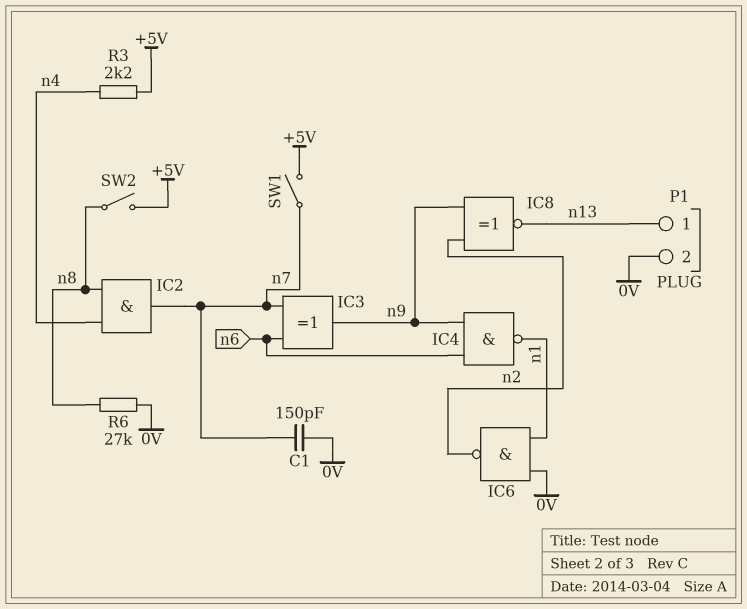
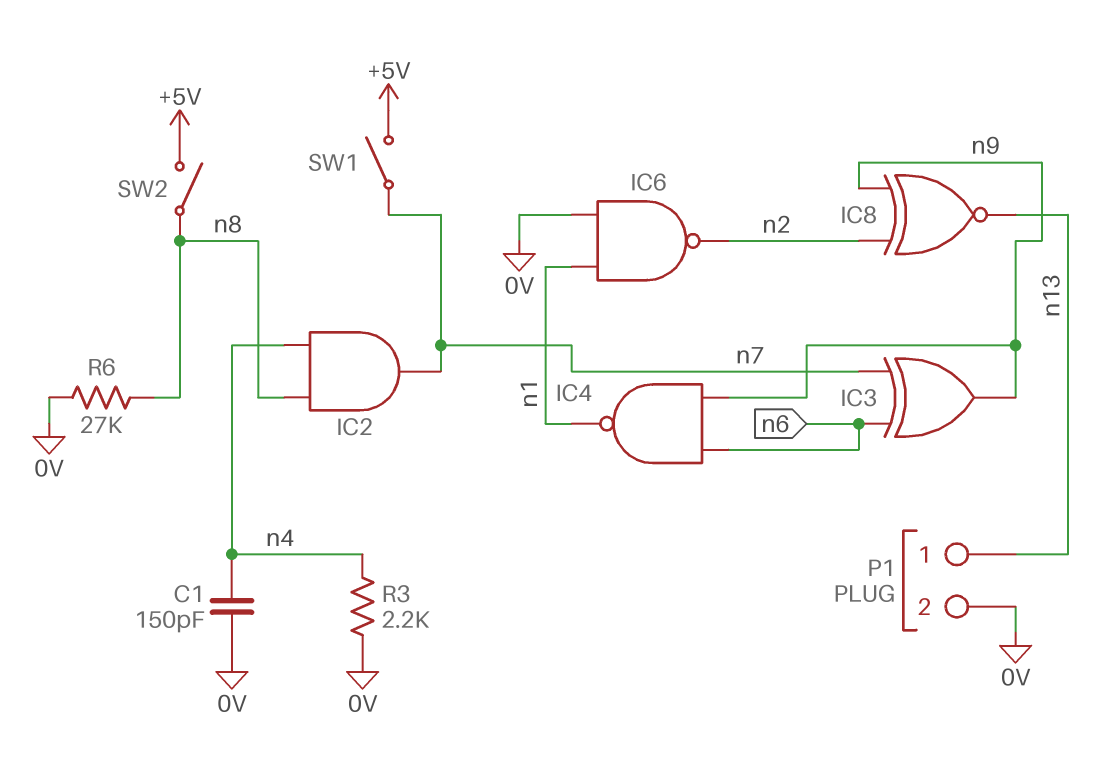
C1: 150pF (0V, n7) -> 150pF (0V, n4)
R3: 2.2k (+5V, n4) -> 2.2k (0V, n4)

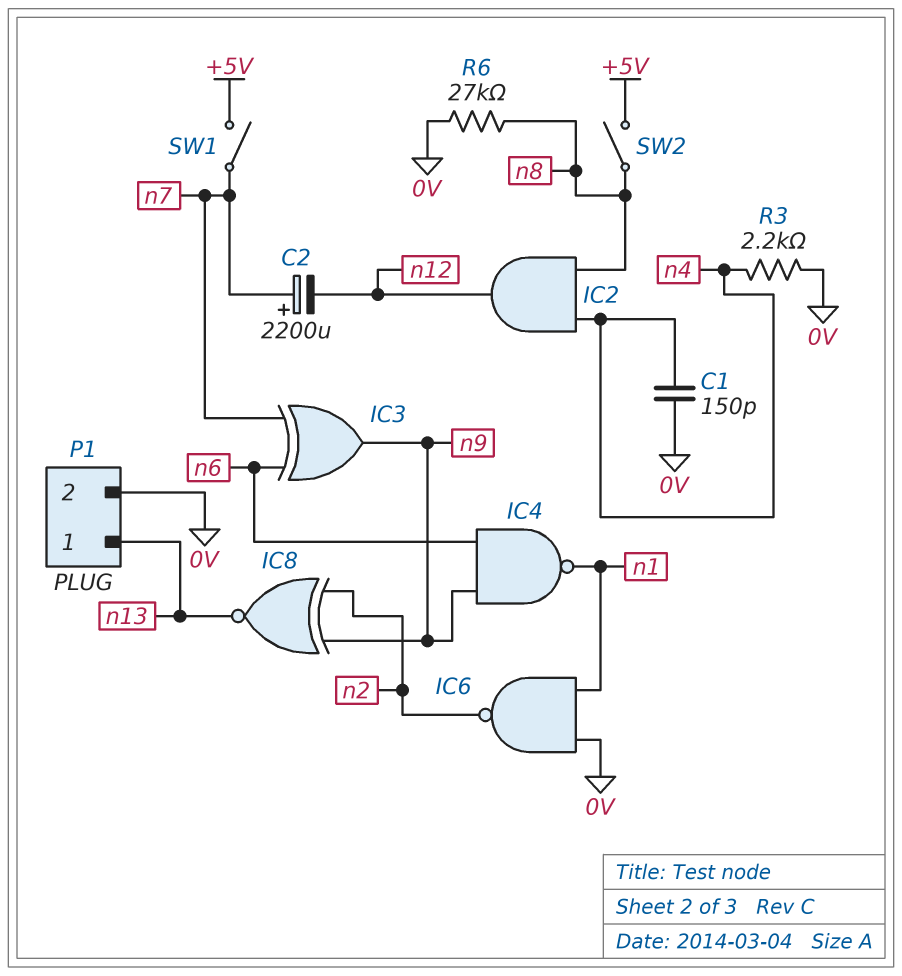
C2: none -> 2200uF (plus n7, minus n12)
IC2: AND (in n4, in n8, out n7) -> AND (in n4, in n8, out n12)

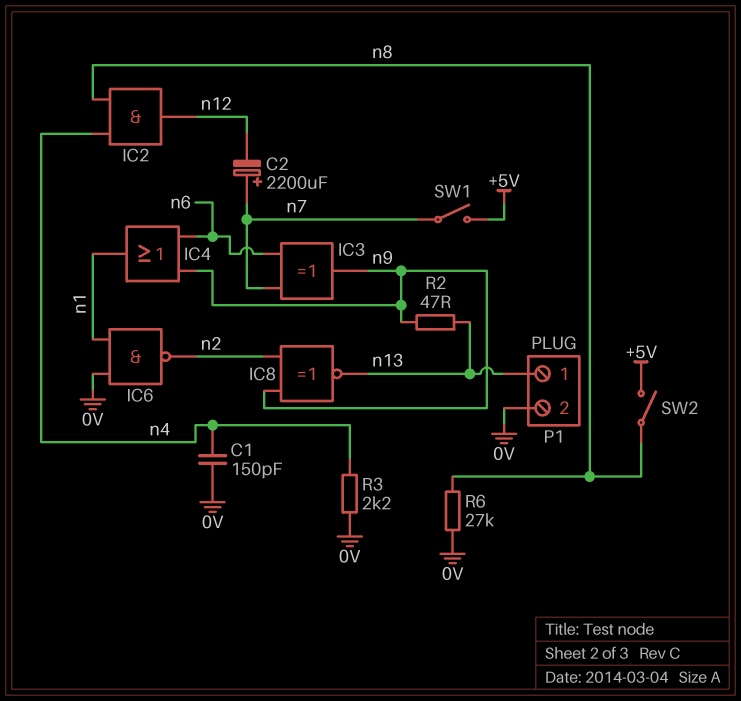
IC4: NAND (in n6, in n9, out n1) -> OR (in n6, in n9, out n1)
R2: none -> 47 (n9, n13)

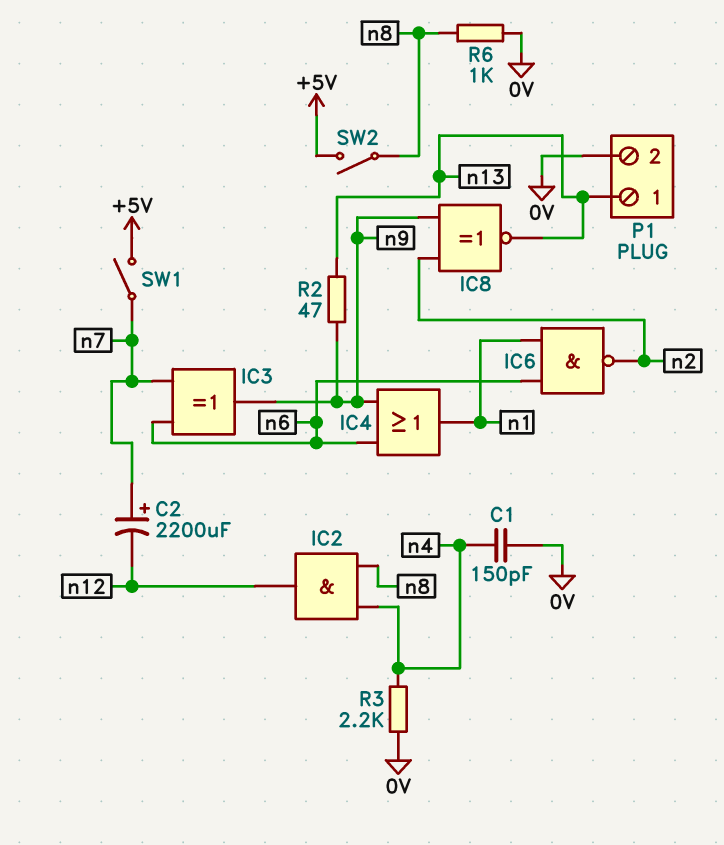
IC6: NAND (in 0V, in n1, out n2) -> NAND (in n1, in n6, out n2)
R6: 27k (0V, n8) -> 1k (0V, n8)

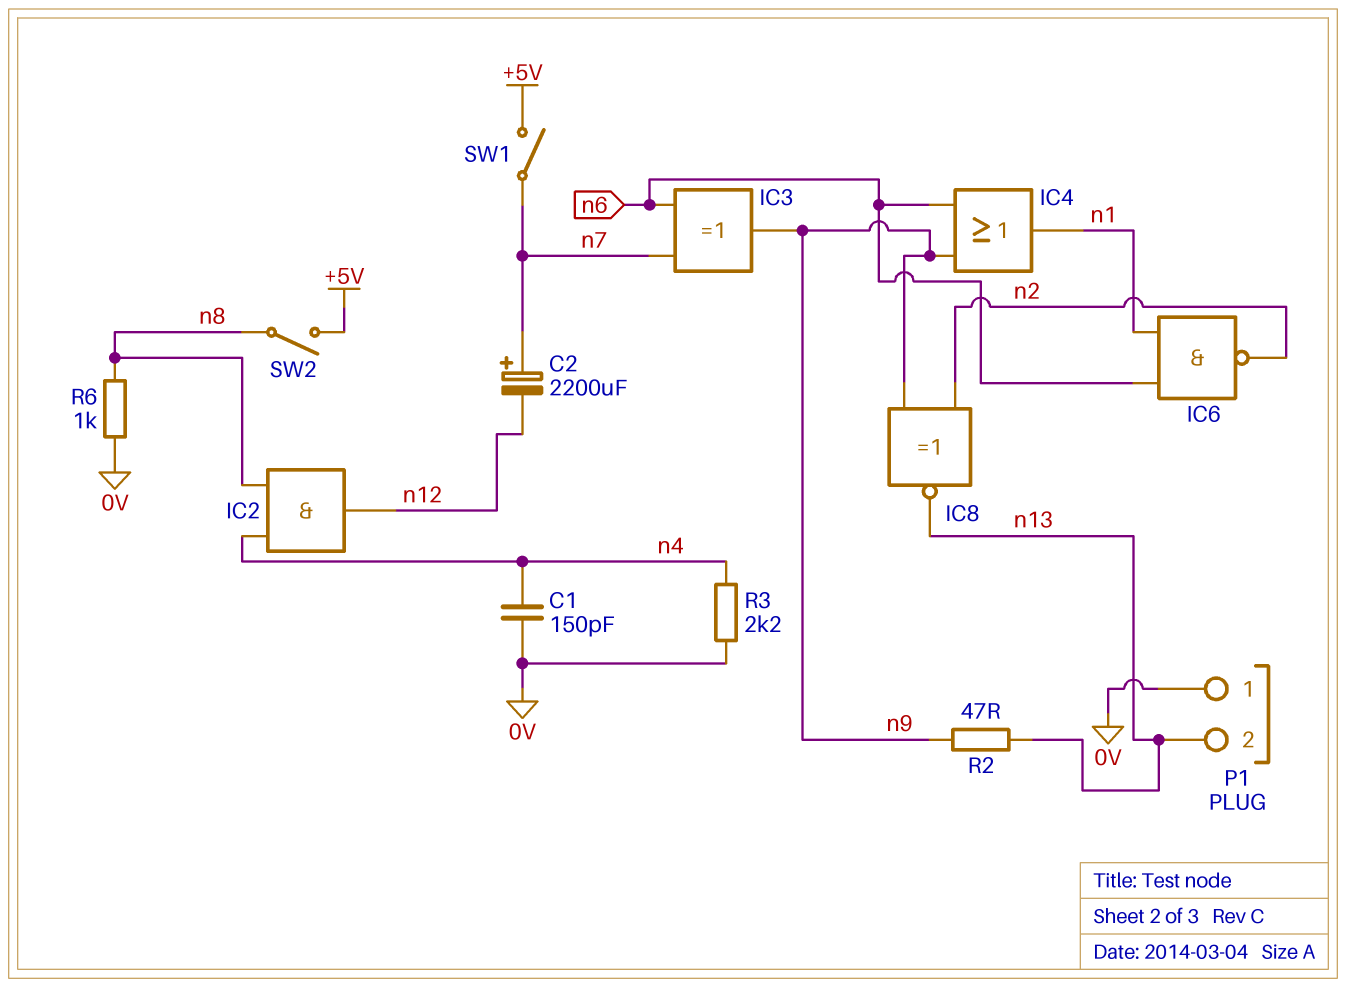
P1 pin 1: n13 -> 0V
P1 pin 2: 0V -> n13

